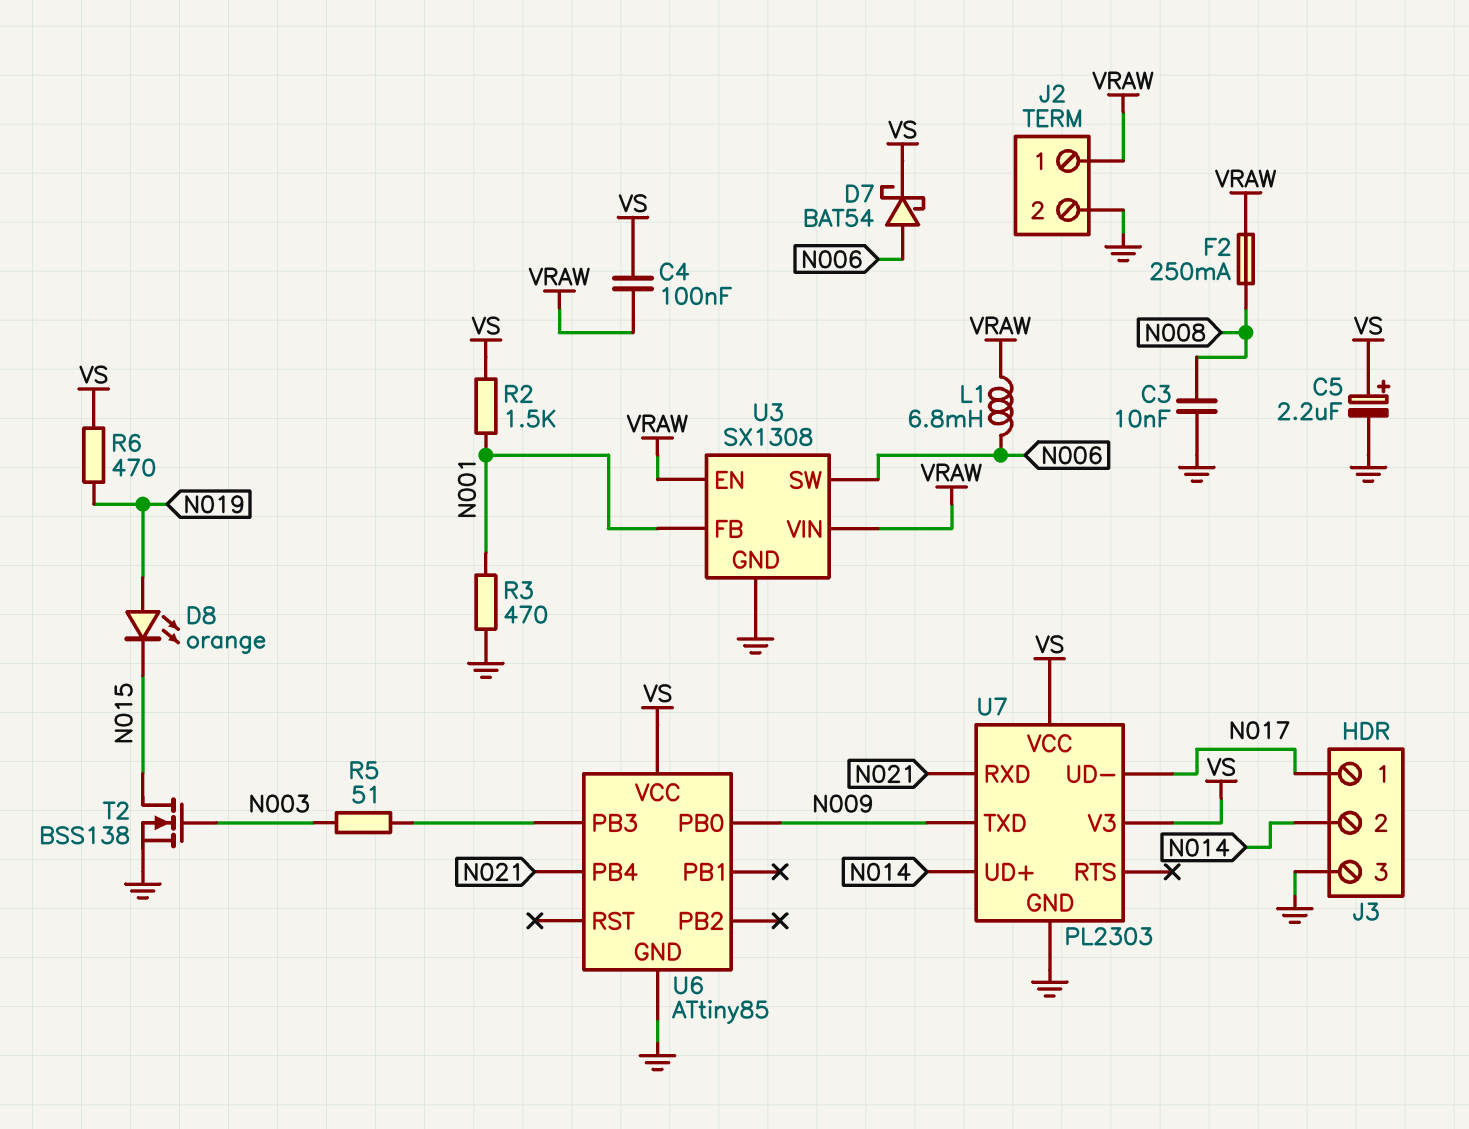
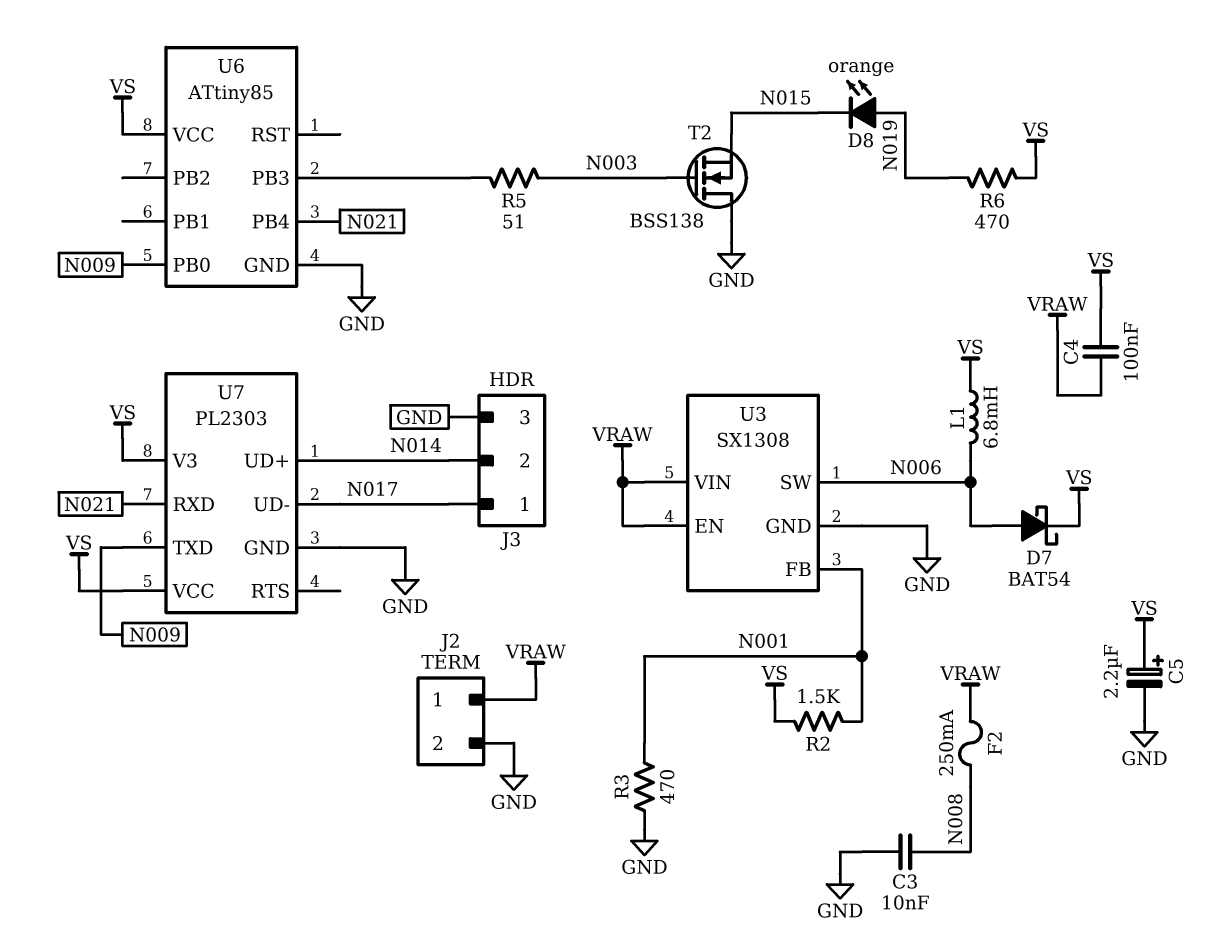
L1: 6.8mH (N006, VRAW) -> 6.8mH (N006, VS)
T2: NMOS BSS138 (G N003, D N015, S GND) -> NMOS BSS138 (G N003, D GND, S N015)

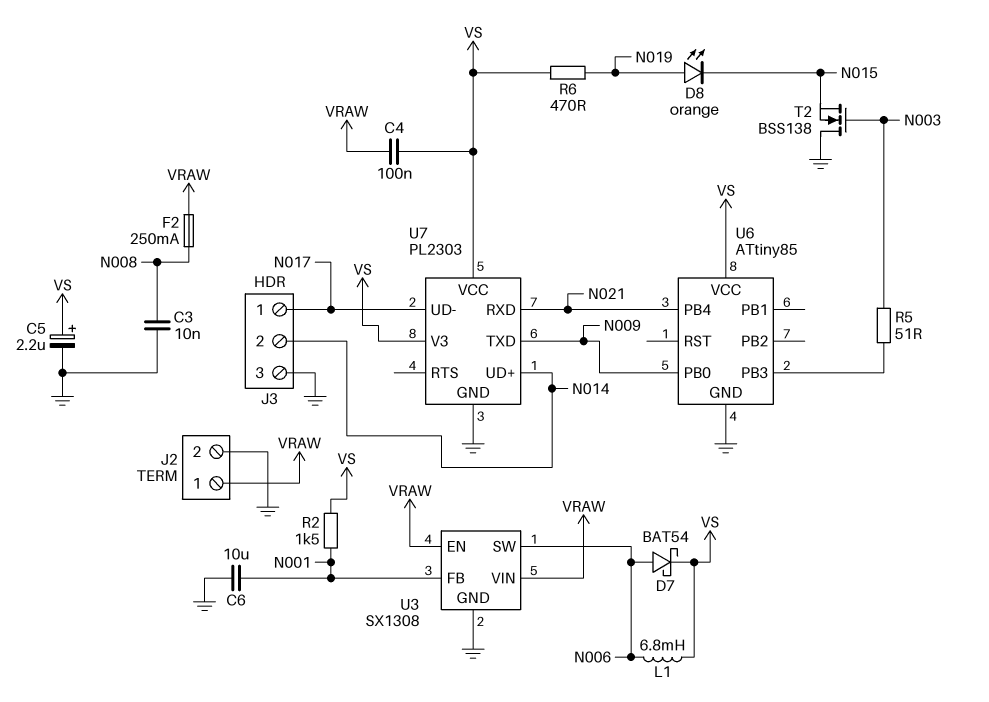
C6: none -> 10uF (GND, N001)
R3: 470 (GND, N001) -> none

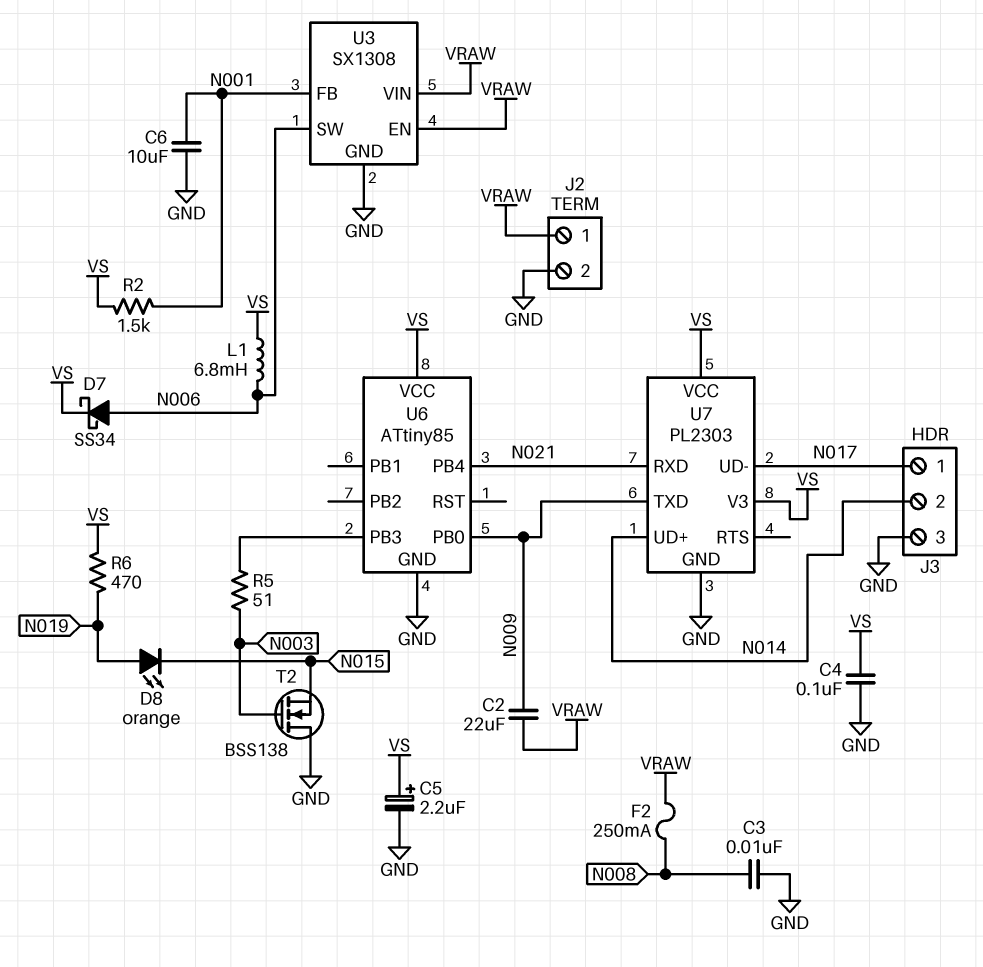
C2: none -> 22uF (N009, VRAW)
C4: 100nF (VRAW, VS) -> 100nF (GND, VS)
D7: schottky BAT54 (A N006, K VS) -> schottky SS34 (A N006, K VS)

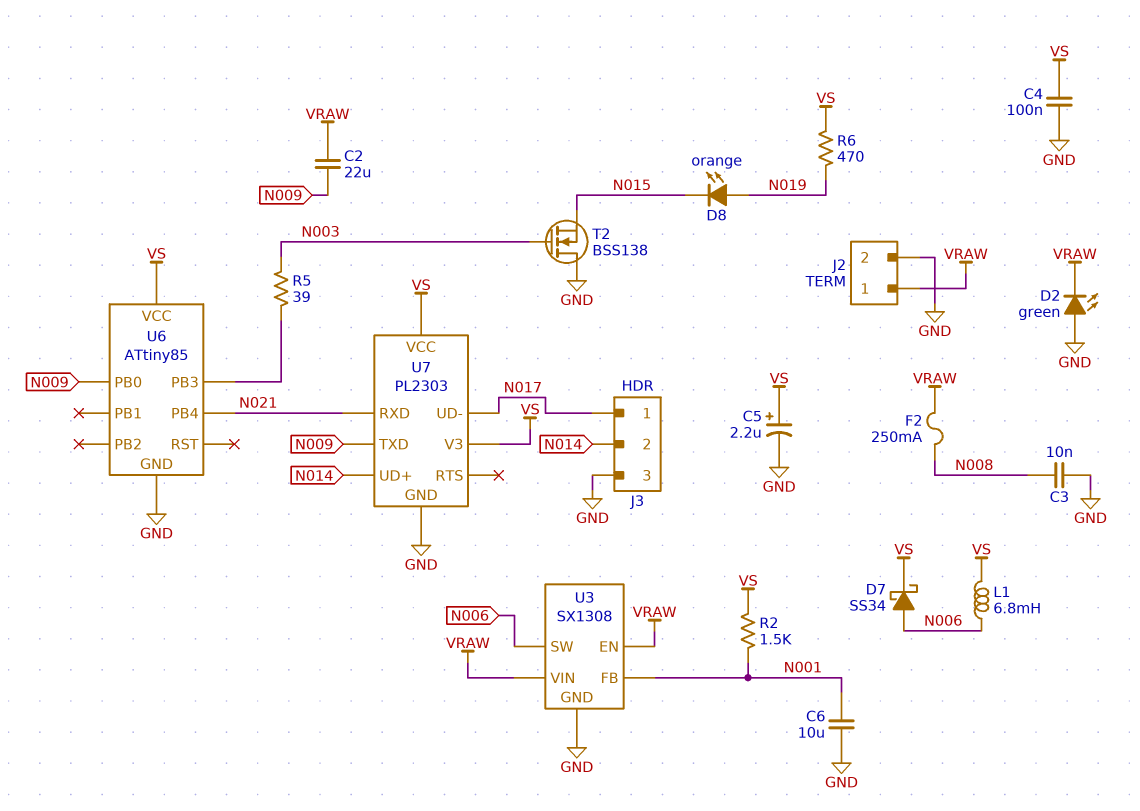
D2: none -> LED green (A GND, K VRAW)
R5: 51 (N003, U6/PB3) -> 39 (N003, U6/PB3)

